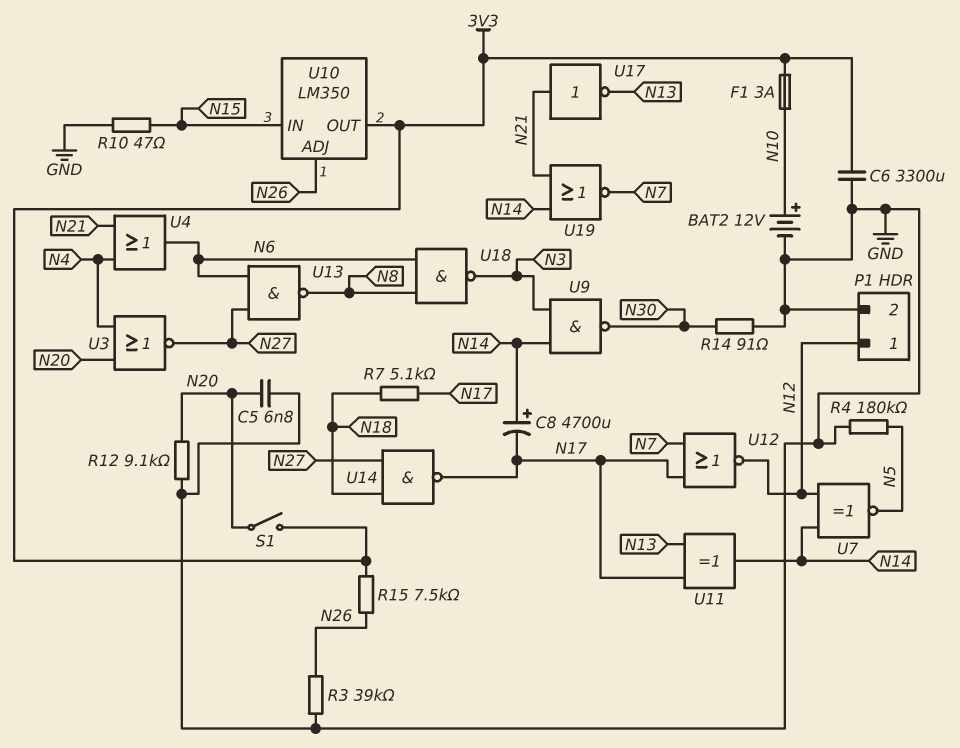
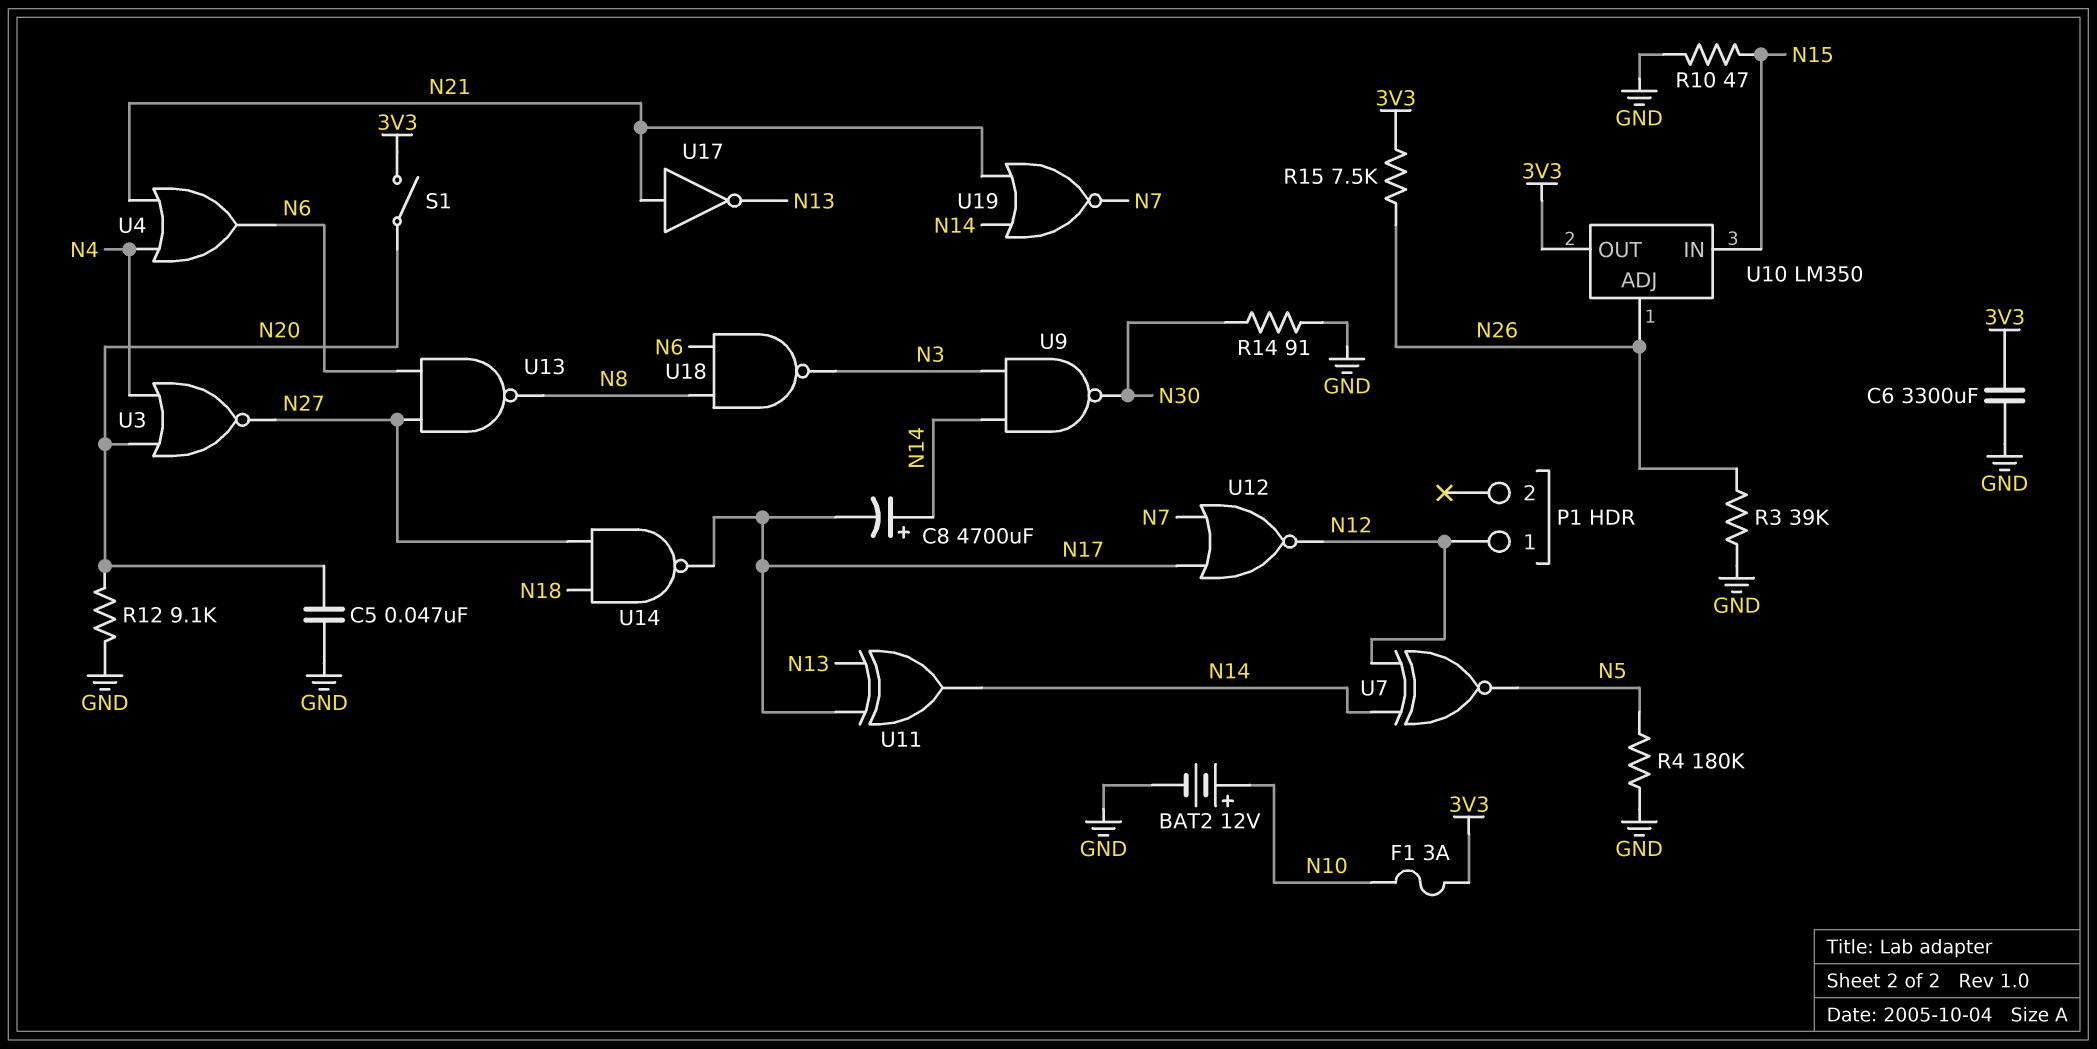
C5: 6.8nF (GND, N20) -> 47nF (GND, N20)
P1 pin 2: GND -> none
R7: 5.1k (N17, N18) -> none

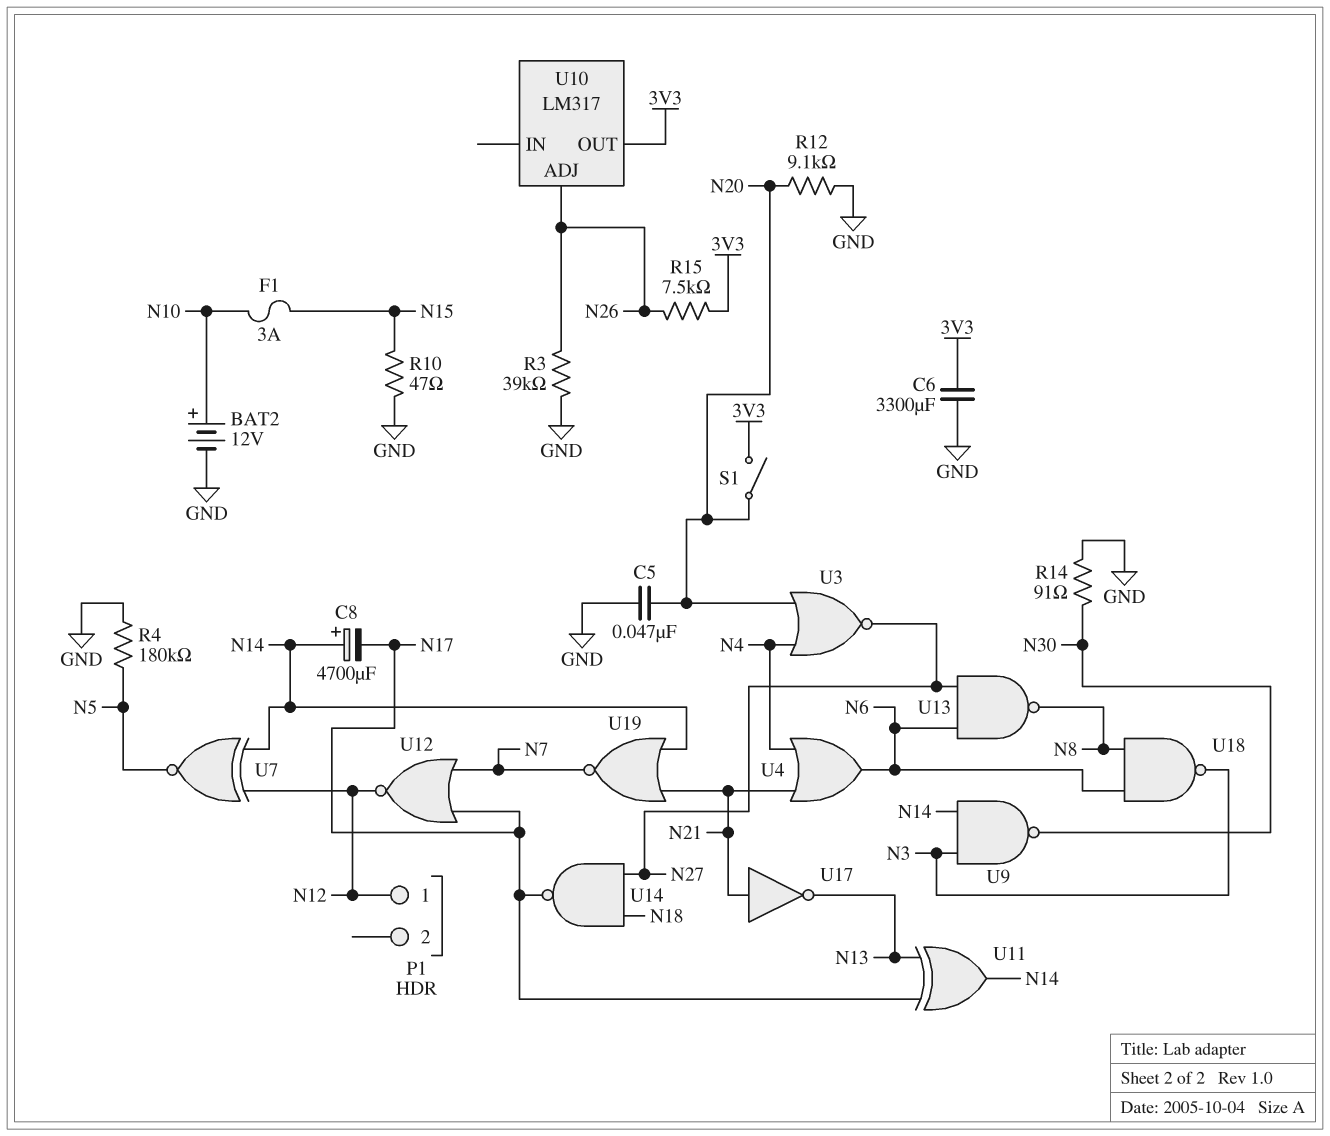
F1: 3A (3V3, N10) -> 3A (N10, N15)
U10: LM350 -> LM317
U10 pin IN: N15 -> none

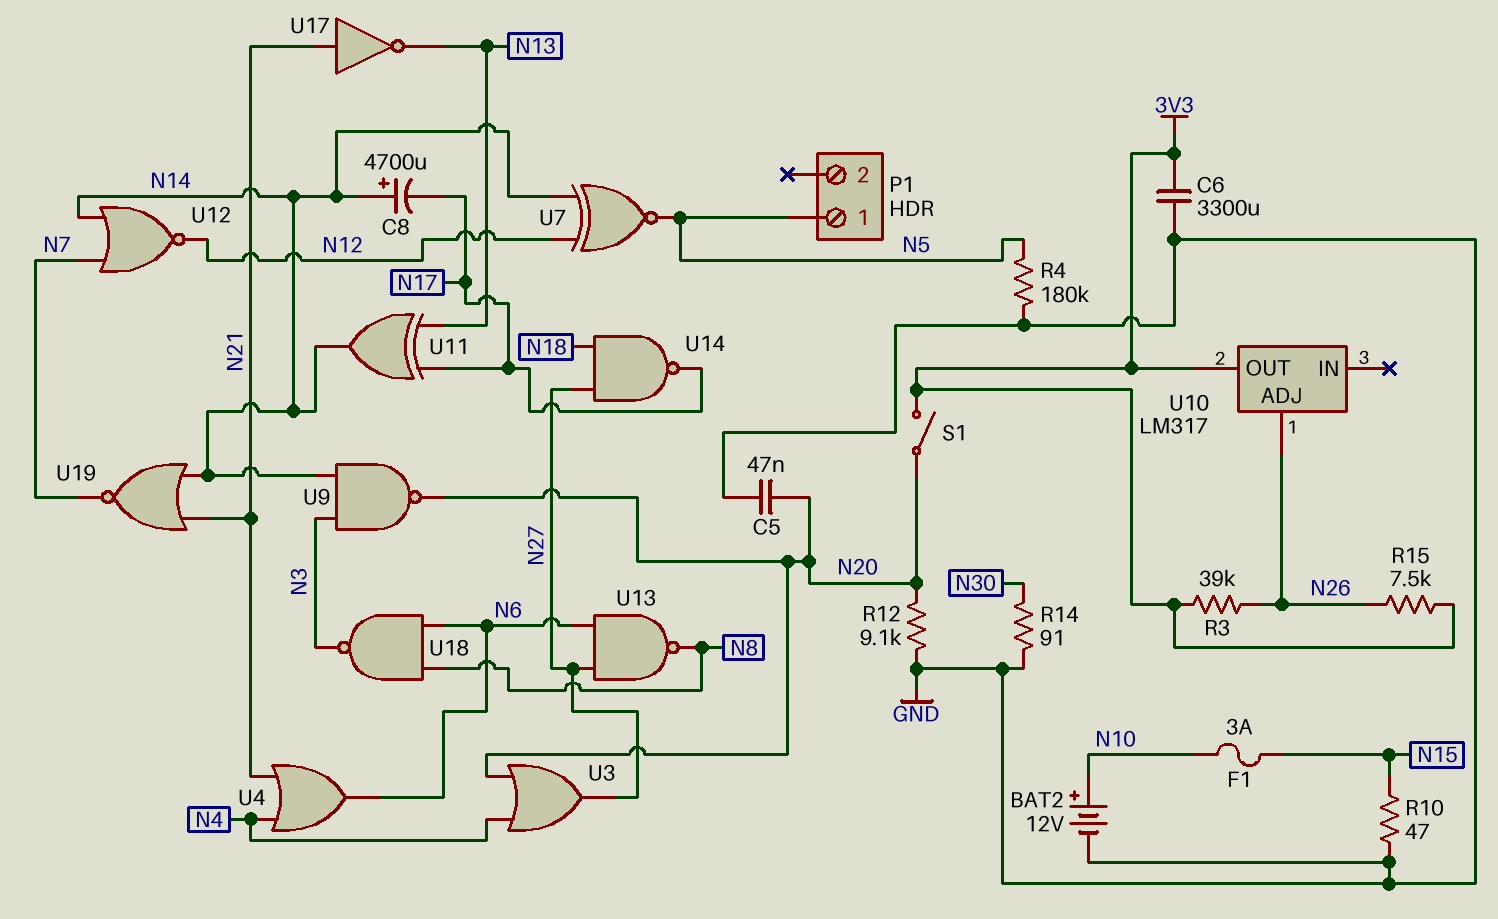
P1 pin 1: N12 -> N5
R3: 39k (GND, N26) -> 39k (3V3, N26)
U3: NOR (in N4, in N20, out N27) -> OR (in N4, in N20, out N27)
U9: NAND (in N3, in N14, out N30) -> NAND (in N3, in N14, out N20)
U12: NOR (in N7, in N17, out N12) -> NOR (in N7, in N14, out N12)

